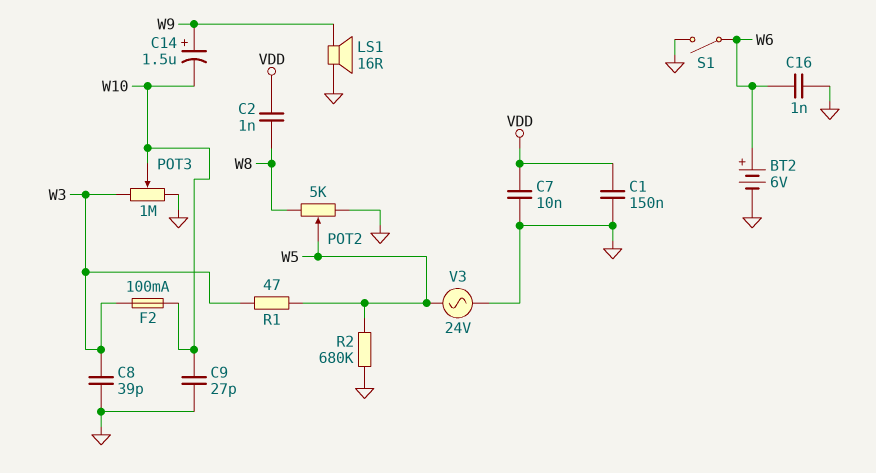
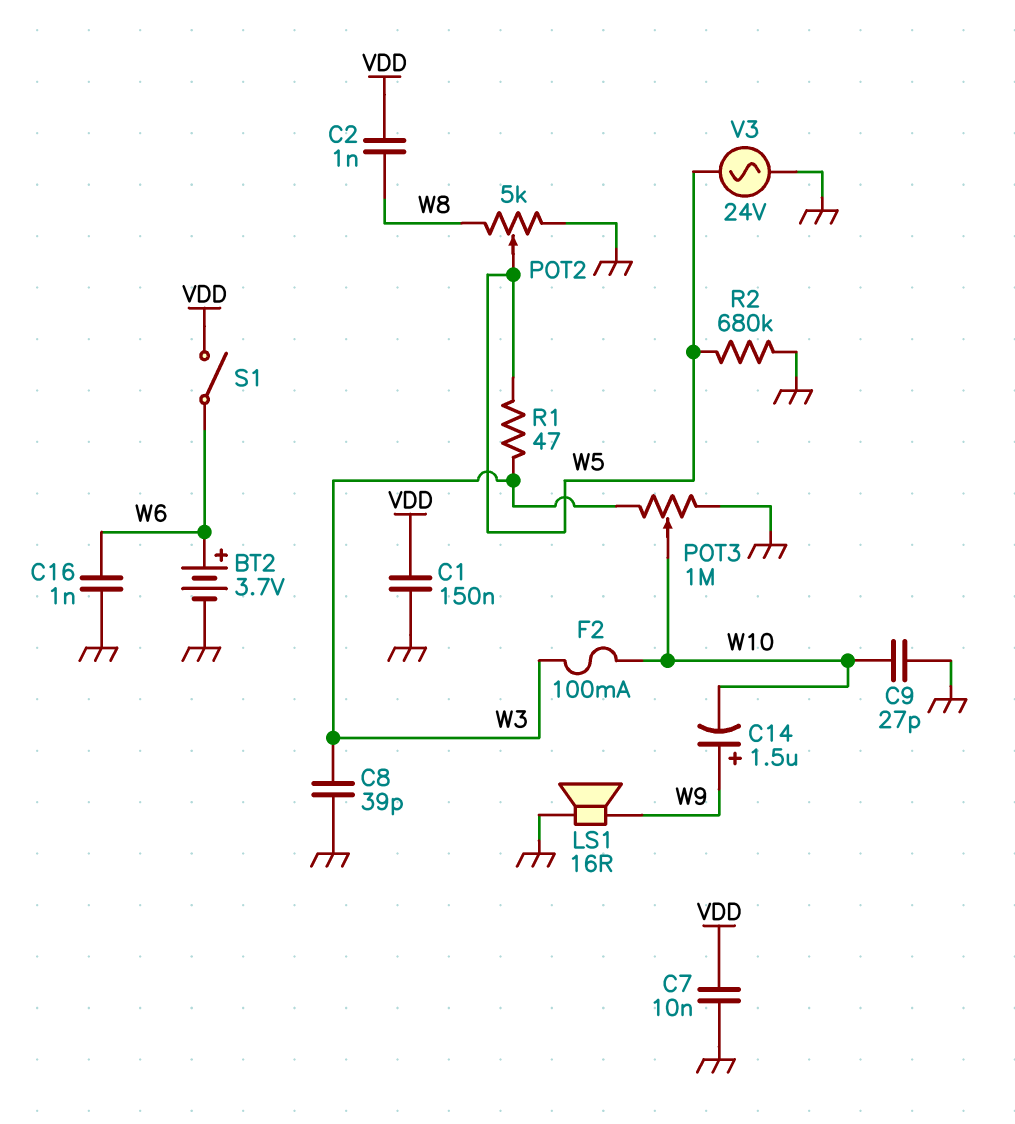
BT2: 6V (plus W6, minus GND) -> 3.7V (plus W6, minus GND)
S1: switch (GND, W6) -> switch (VDD, W6)

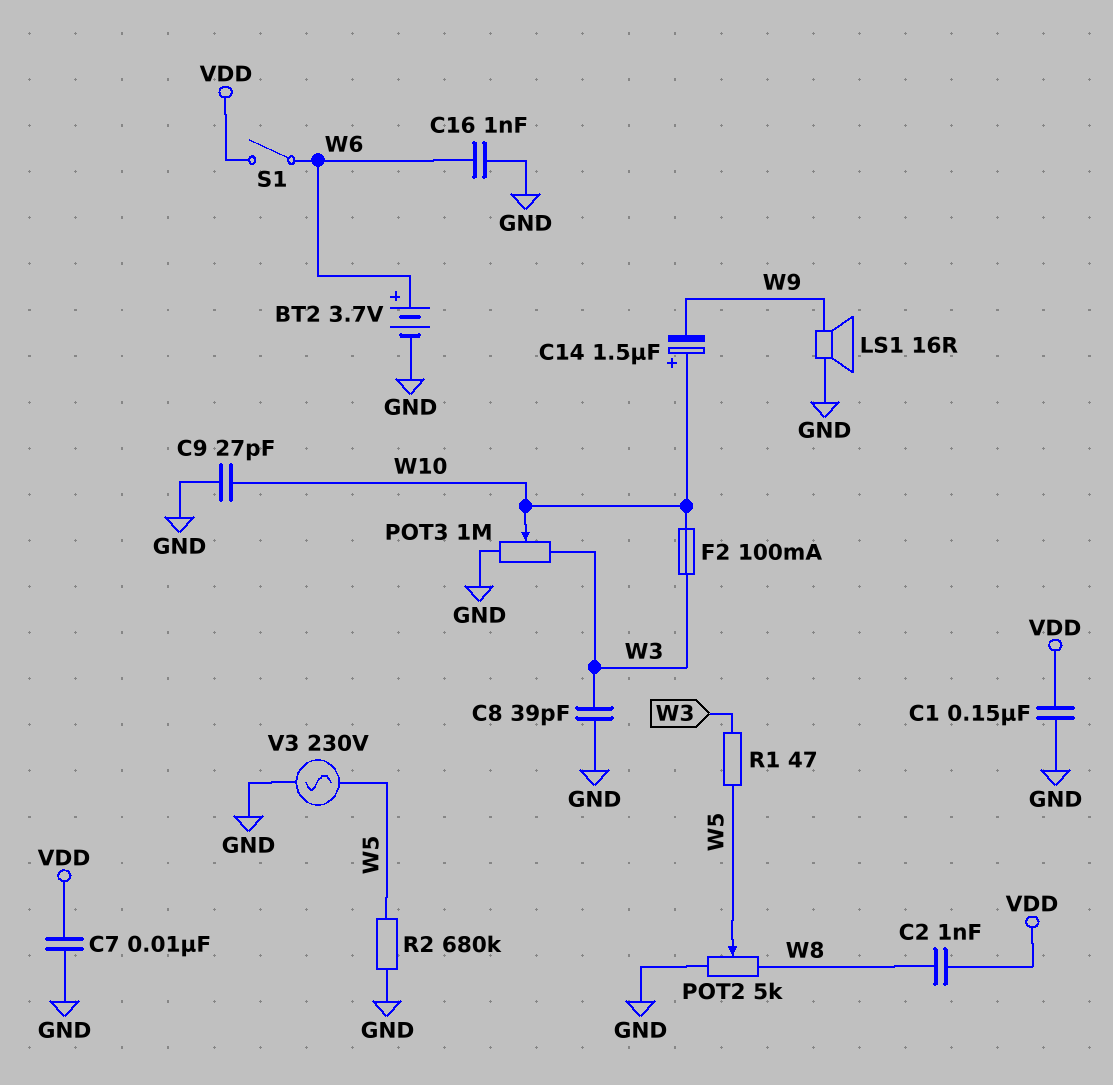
C14: 1.5uF (plus W9, minus W10) -> 1.5uF (plus W10, minus W9)
V3: AC 24V (GND, W5) -> AC 230V (GND, W5)

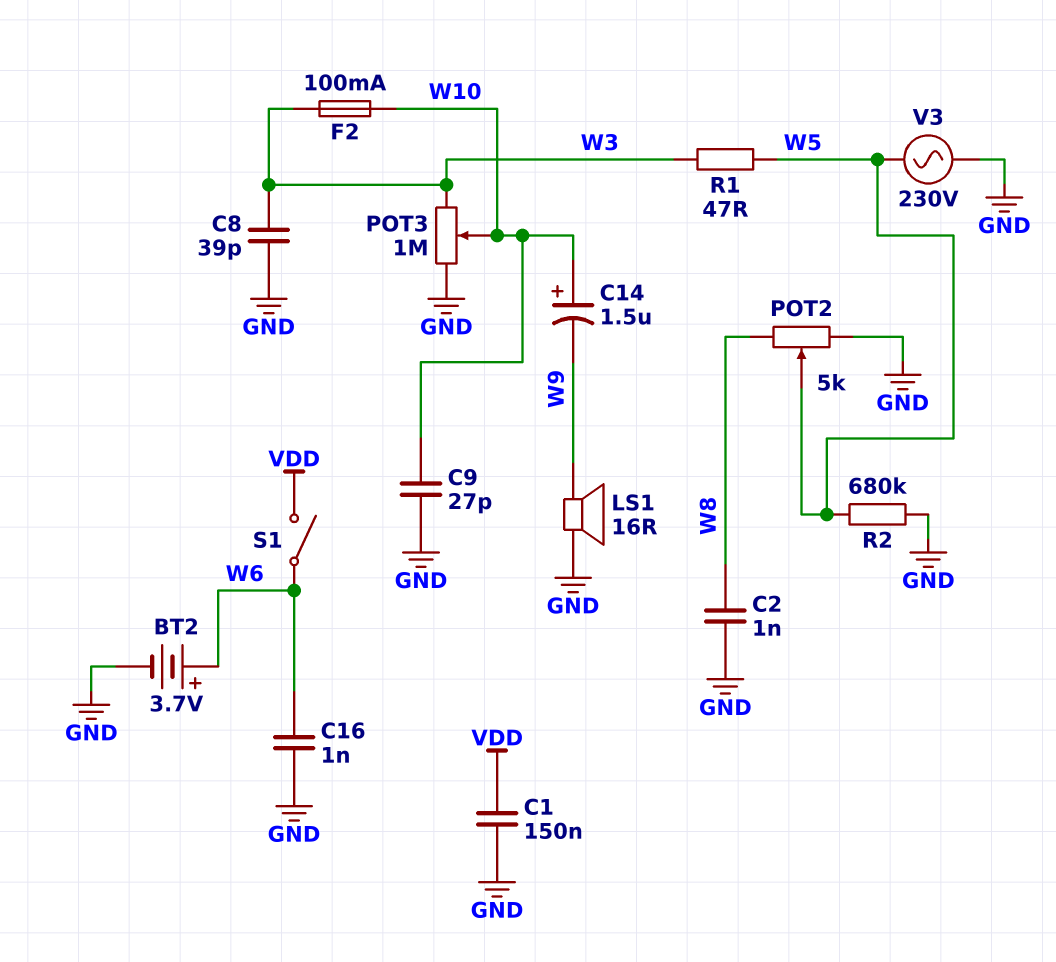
C2: 1nF (VDD, W8) -> 1nF (GND, W8)
C7: 10nF (GND, VDD) -> none

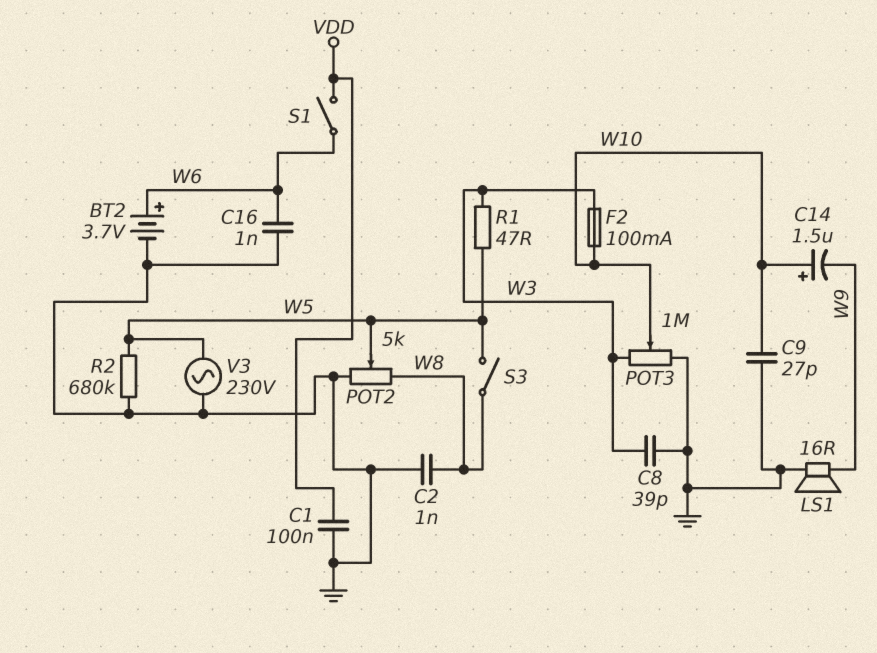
C1: 150nF (GND, VDD) -> 100nF (GND, VDD)
S3: none -> switch (W5, W8)

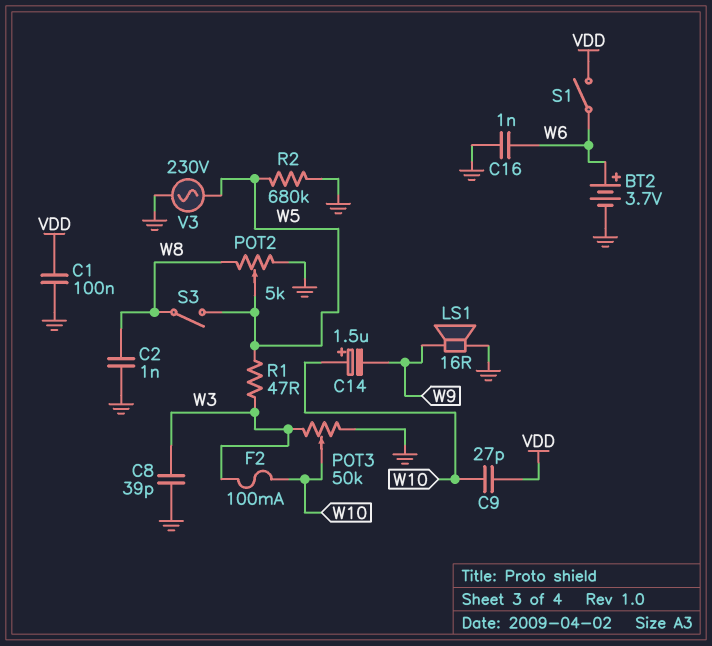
C9: 27pF (GND, W10) -> 27pF (VDD, W10)
POT3: 1M (GND, W3, wiper W10) -> 50k (GND, W3, wiper W10)

